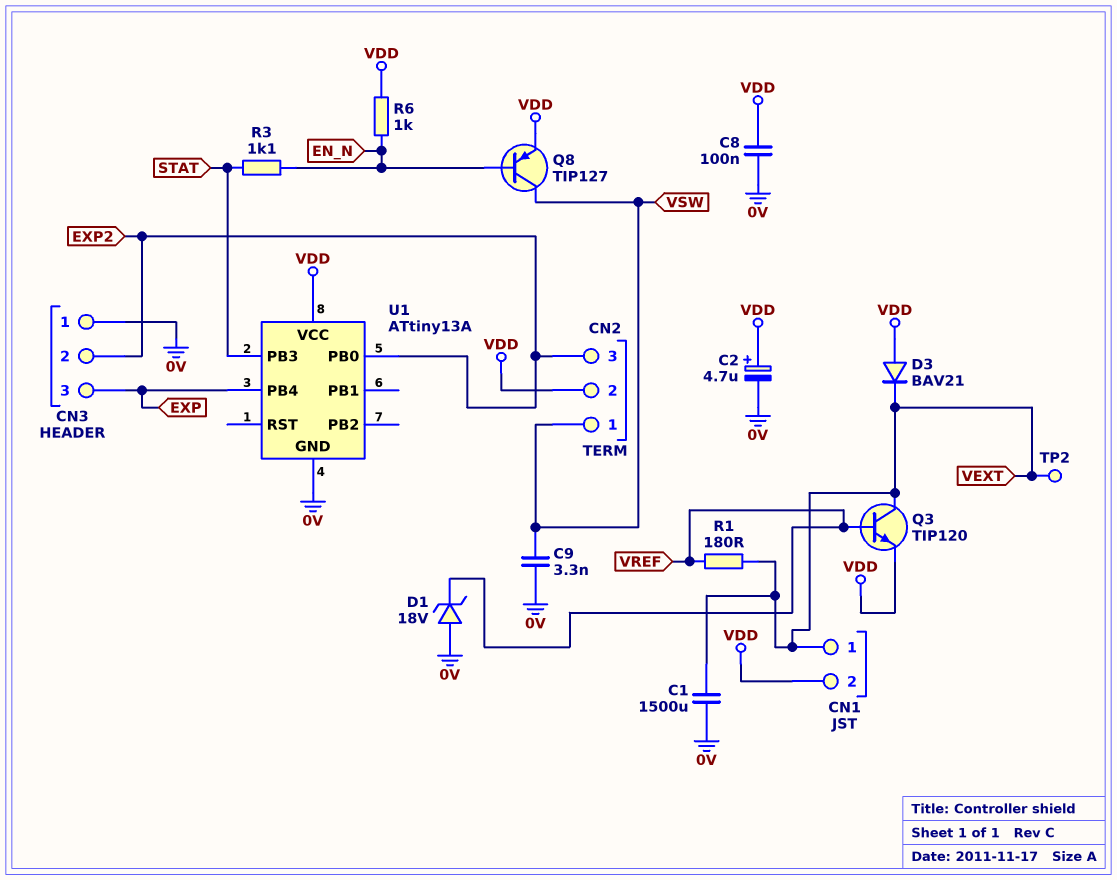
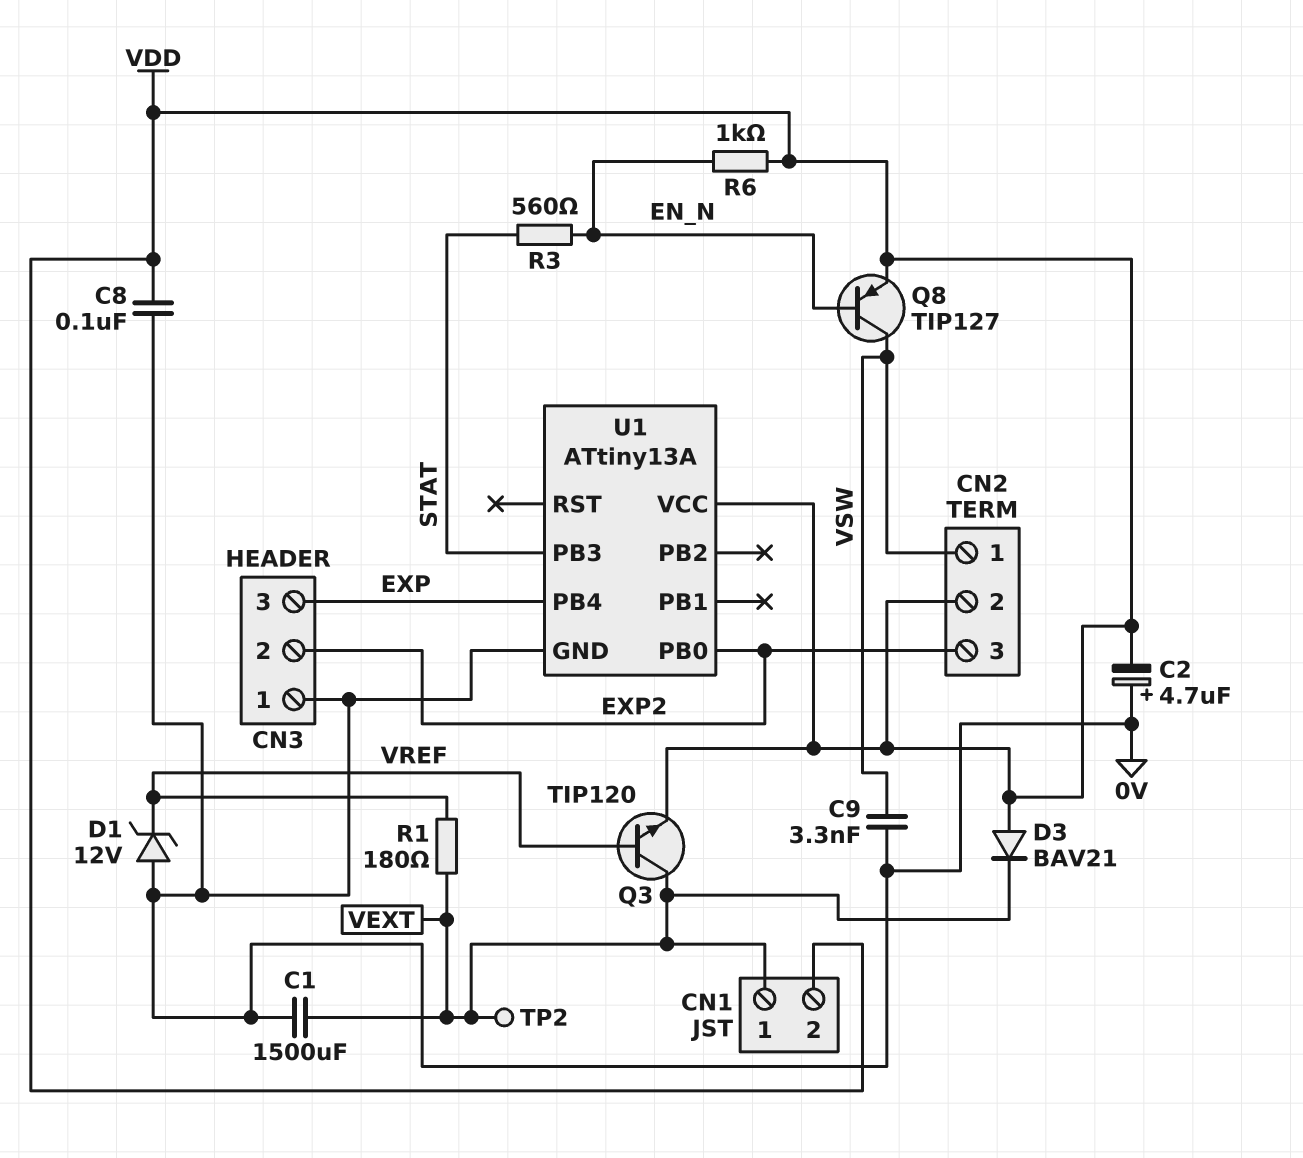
C2: 4.7uF (plus VDD, minus 0V) -> 4.7uF (plus 0V, minus VDD)
D1: zener 18V (A 0V, K VREF) -> zener 12V (A 0V, K VREF)
R3: 1.1k (EN_N, STAT) -> 560 (EN_N, STAT)

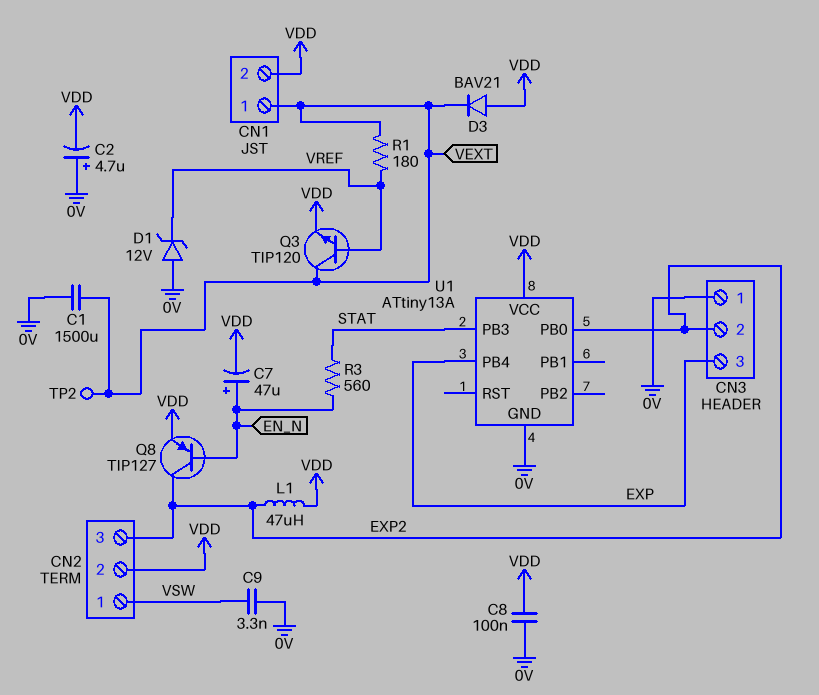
C7: none -> 47uF (plus EN_N, minus VDD)
L1: none -> 47uH (EXP2, VDD)
Q8: PNP TIP127 (B EN_N, C VSW, E VDD) -> PNP TIP127 (B EN_N, C EXP2, E VDD)
R6: 1k (EN_N, VDD) -> none

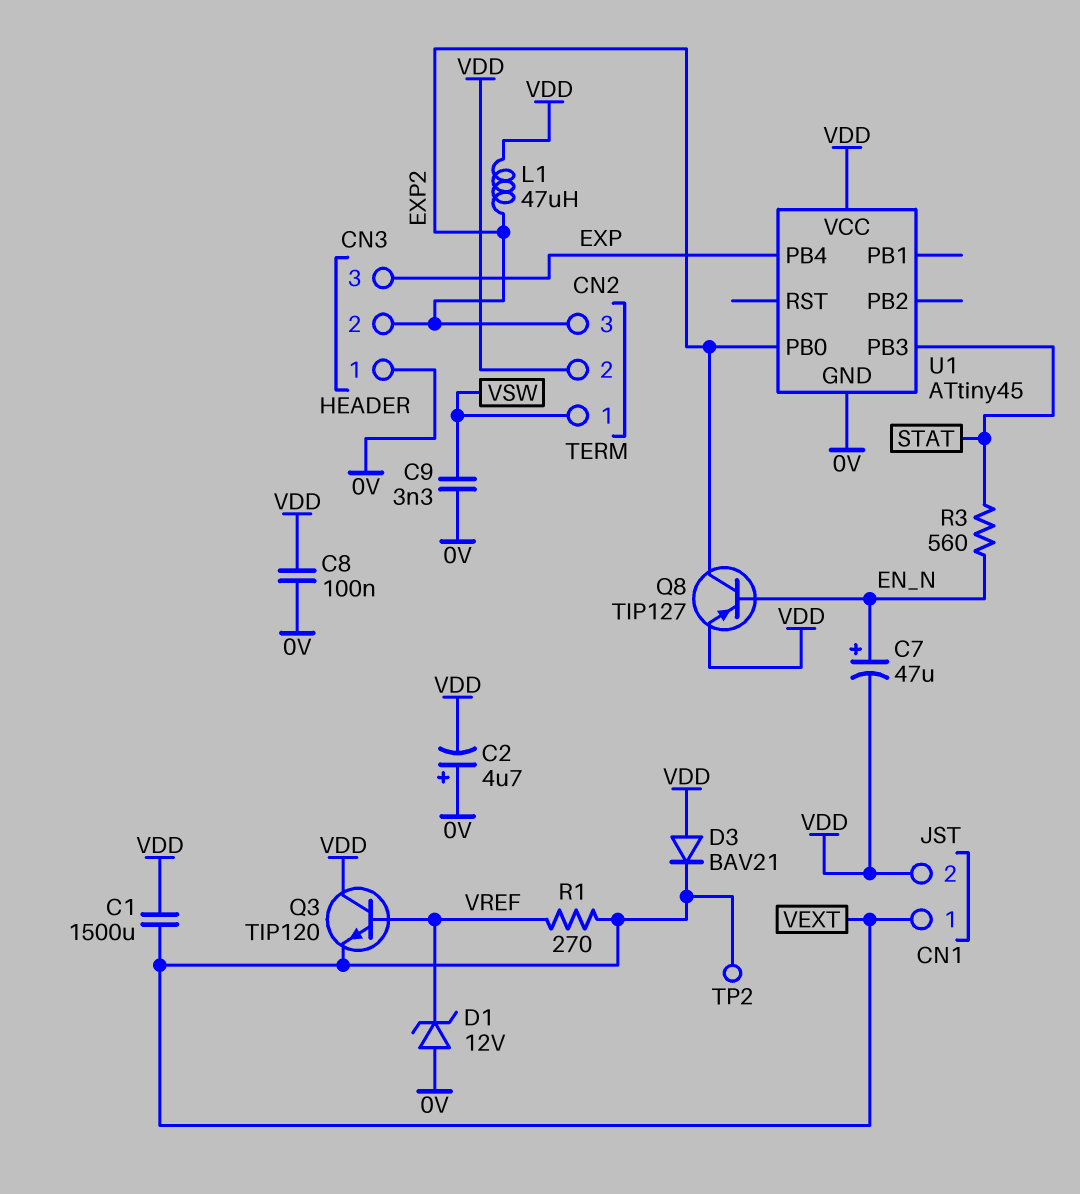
C1: 1500uF (0V, VEXT) -> 1500uF (VDD, VEXT)
Q3: NPN TIP120 (B VREF, C VEXT, E VDD) -> NPN TIP120 (B VREF, C VDD, E VEXT)
R1: 180 (VEXT, VREF) -> 270 (VEXT, VREF)
U1: ATtiny13A -> ATtiny45

